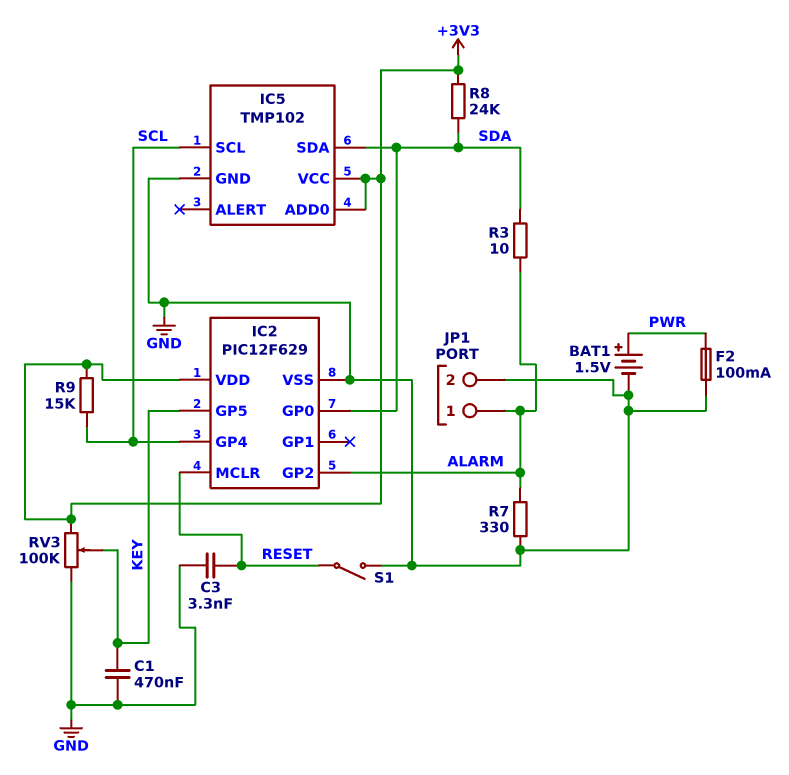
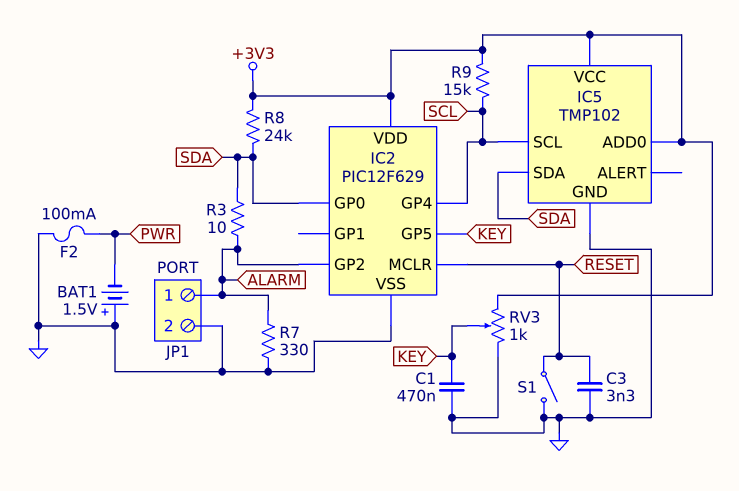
BAT1: 1.5V (plus PWR, minus GND) -> 1.5V (plus GND, minus PWR)
RV3: 100k (+3V3, GND, wiper KEY) -> 1k (+3V3, GND, wiper KEY)

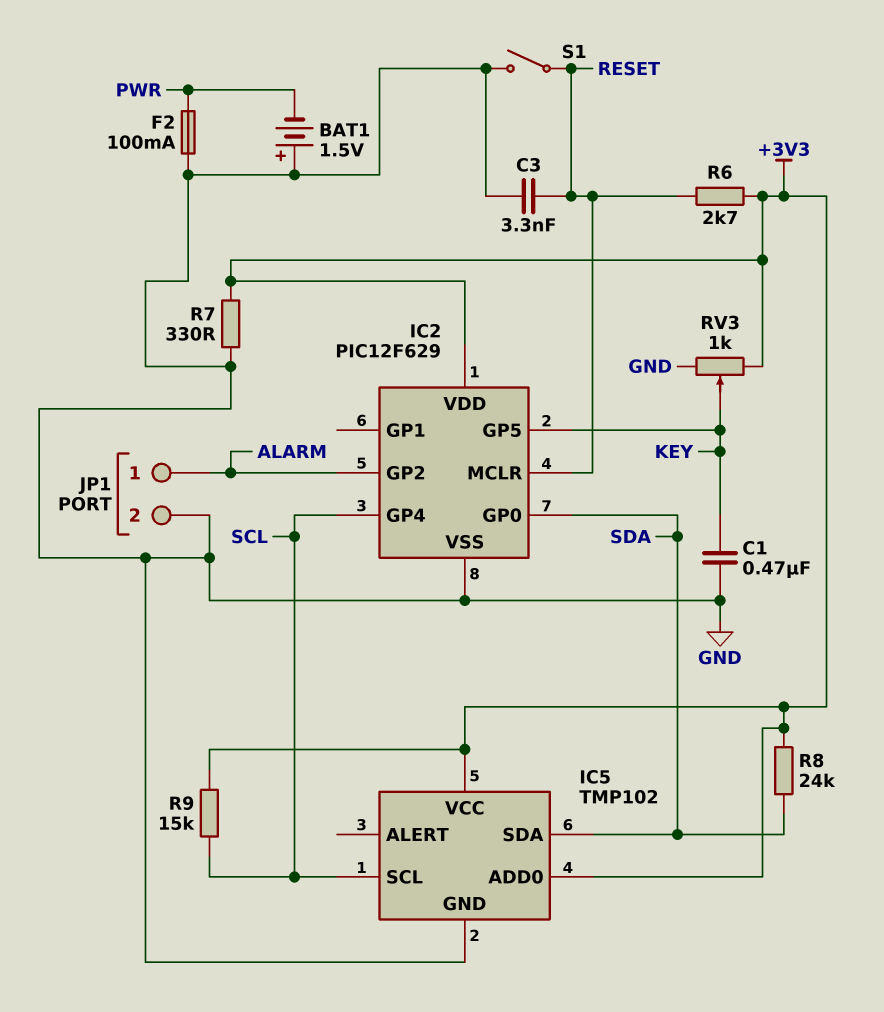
R3: 10 (ALARM, SDA) -> none
R6: none -> 2.7k (+3V3, RESET)
R7: 330 (ALARM, GND) -> 330 (+3V3, GND)

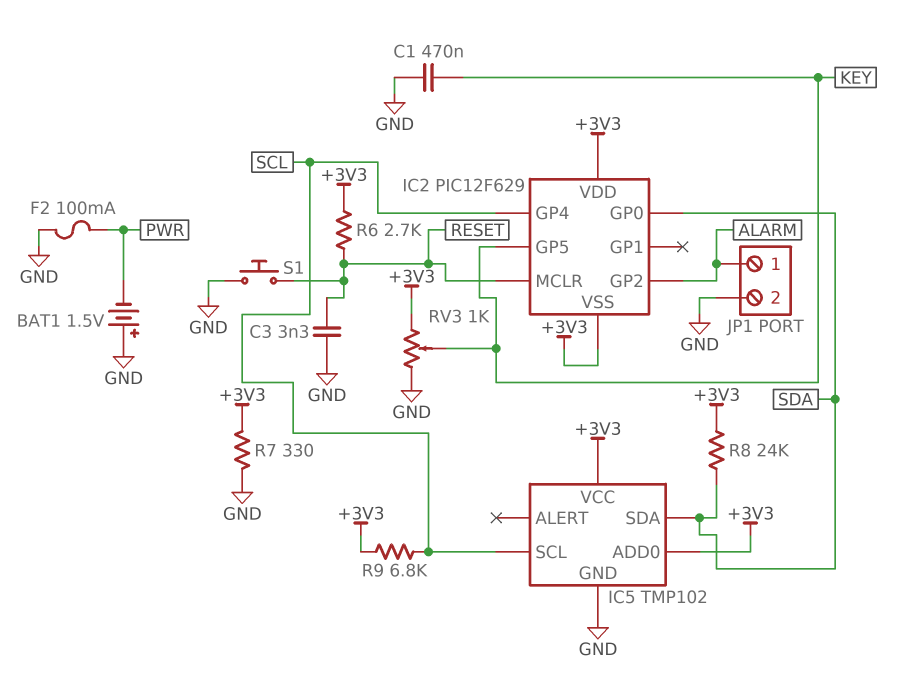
IC2 pin VSS: GND -> +3V3
R9: 15k (+3V3, SCL) -> 6.8k (+3V3, SCL)
S1: switch (GND, RESET) -> button (GND, RESET)

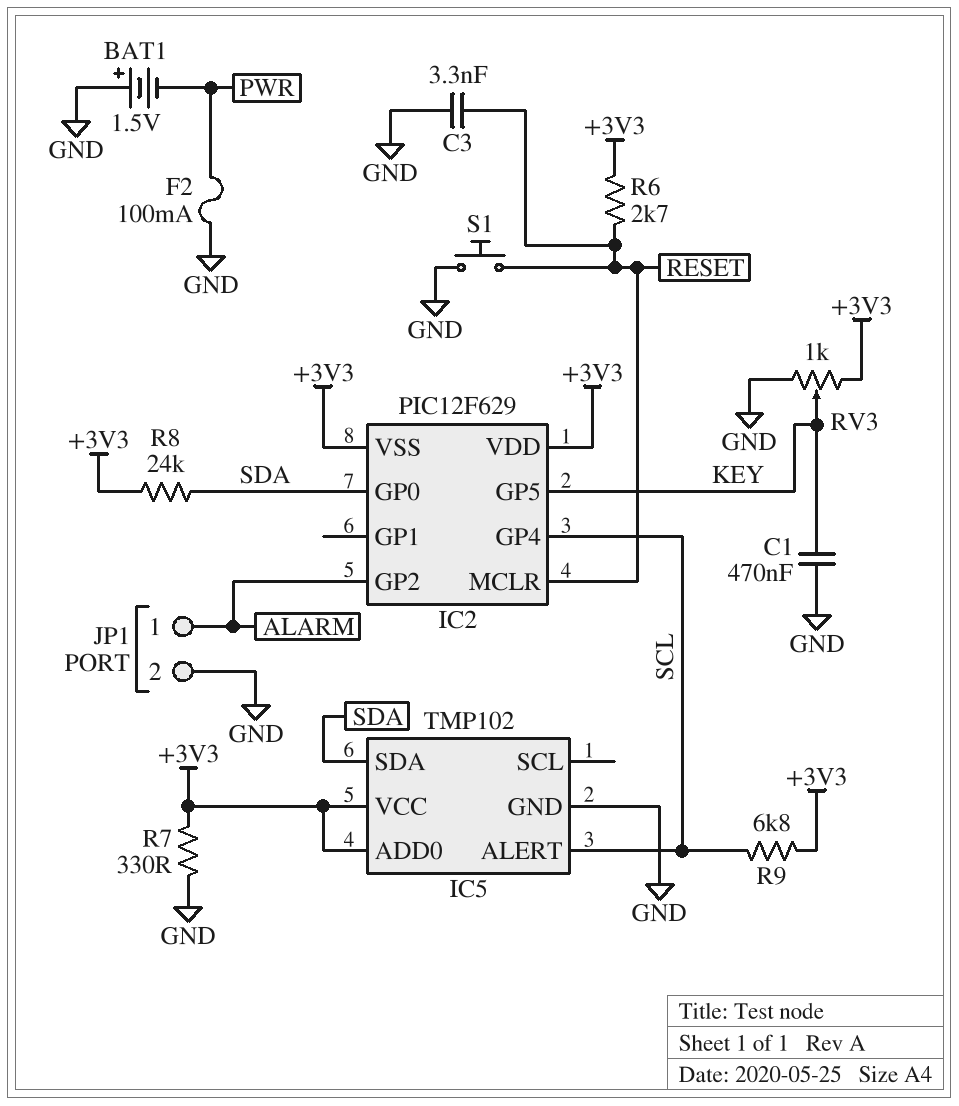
IC5 pin ALERT: none -> SCL
IC5 pin SCL: SCL -> none

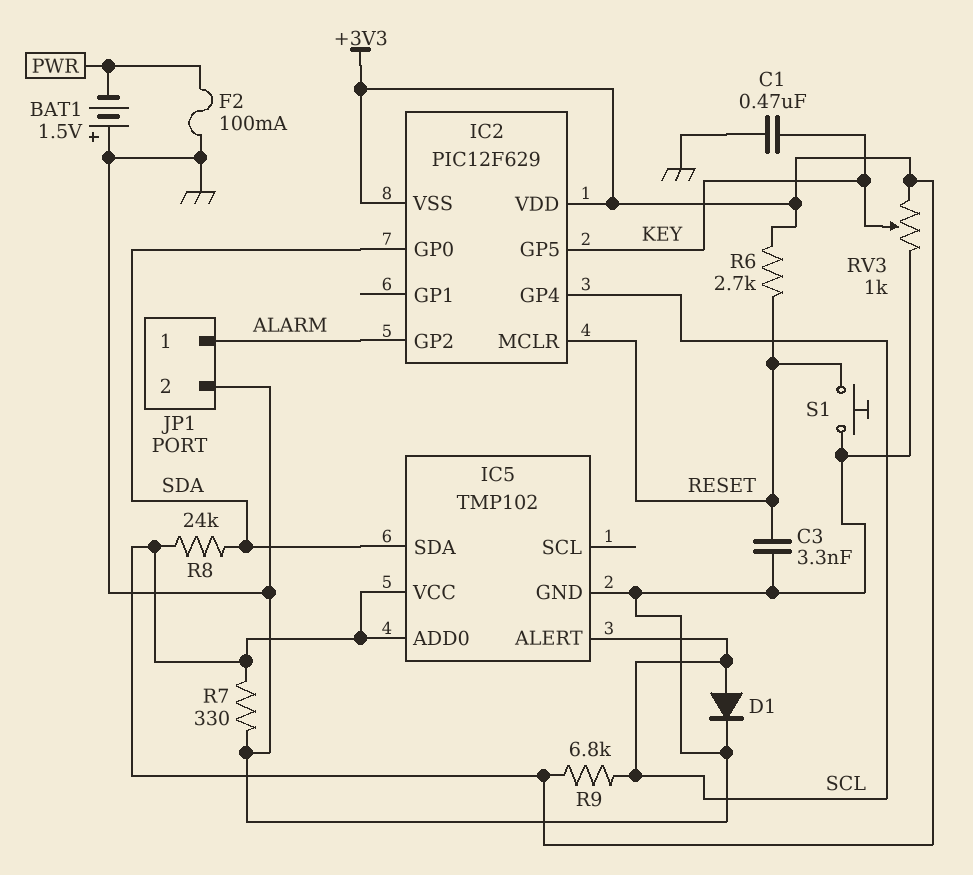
D1: none -> diode (A SCL, K GND)

